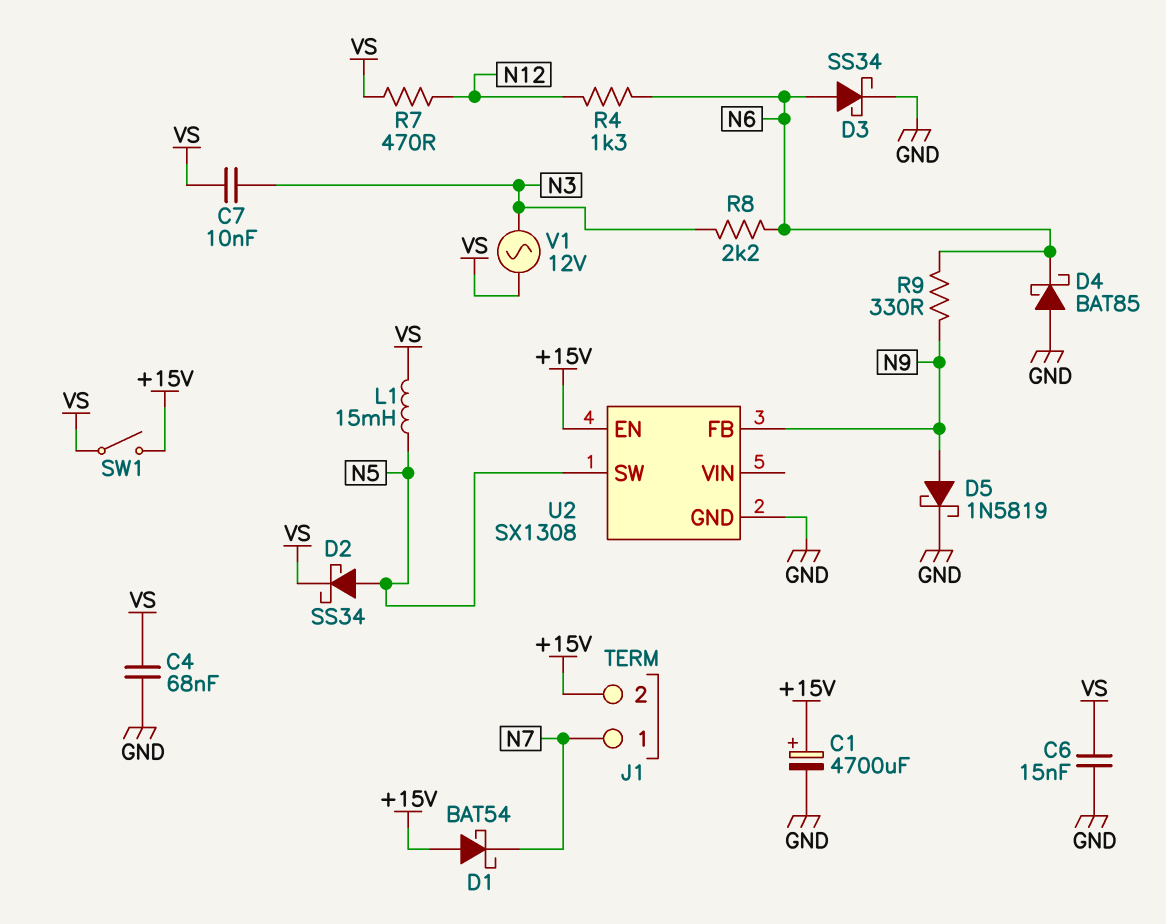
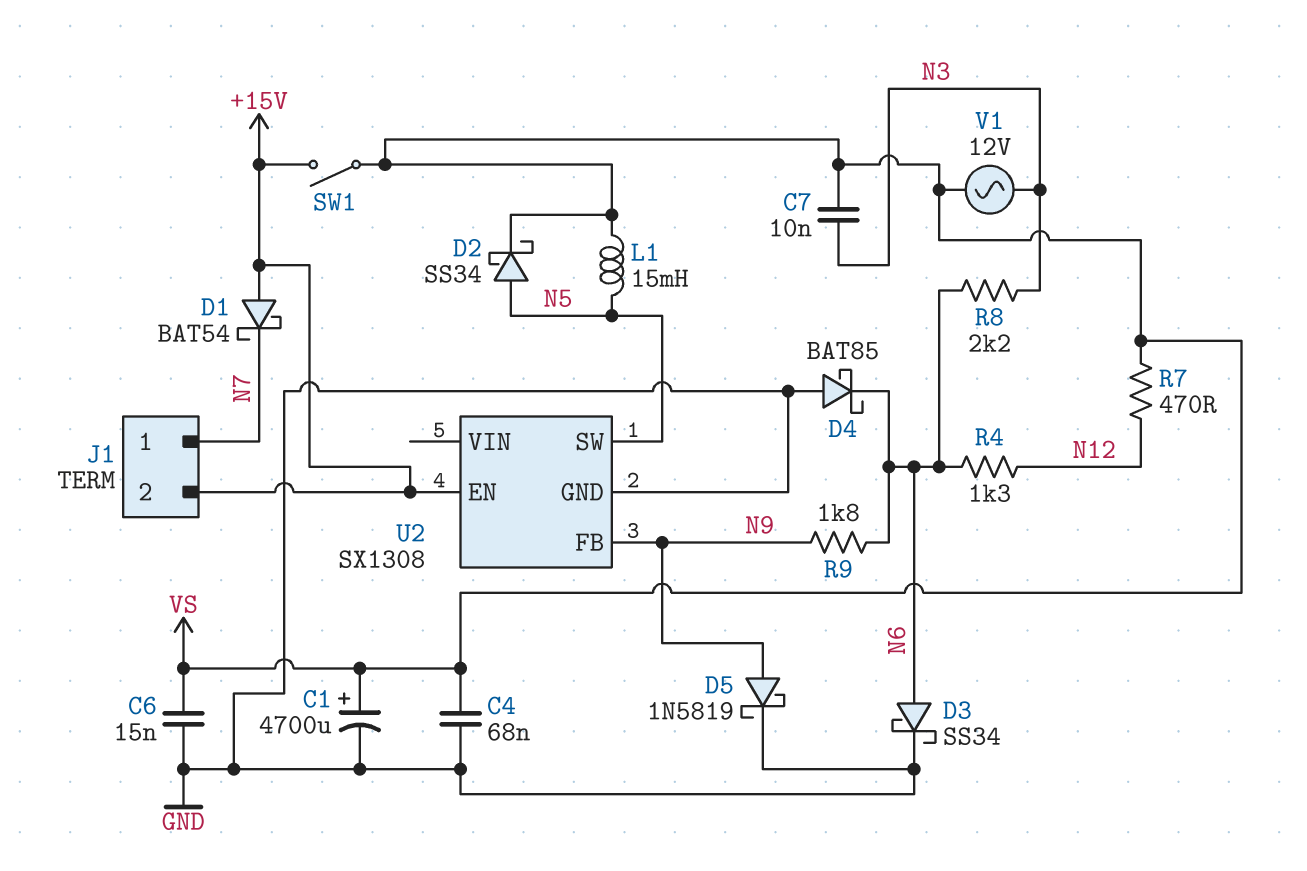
C1: 4700uF (plus +15V, minus GND) -> 4700uF (plus VS, minus GND)
R9: 330 (N6, N9) -> 1.8k (N6, N9)

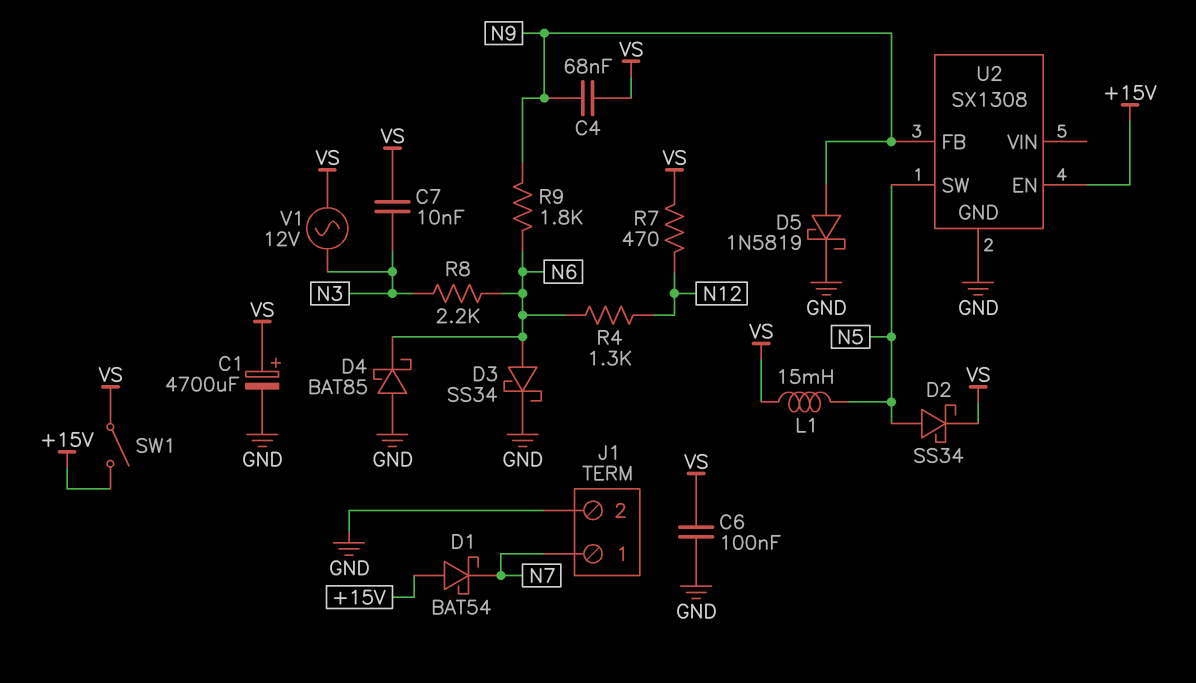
C4: 68nF (GND, VS) -> 68nF (N9, VS)
C6: 15nF (GND, VS) -> 100nF (GND, VS)
J1 pin 2: +15V -> GND

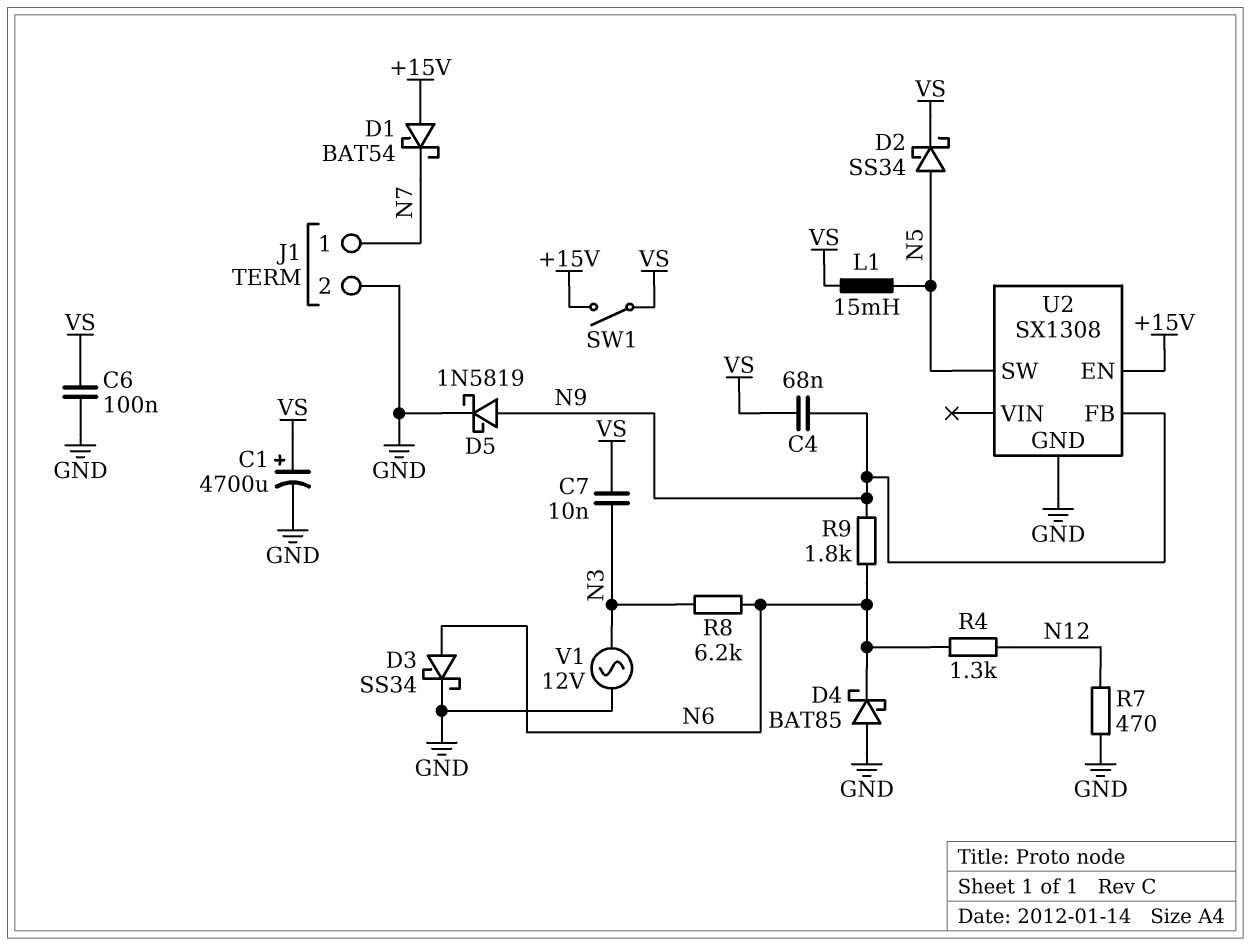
R7: 470 (N12, VS) -> 470 (GND, N12)
R8: 2.2k (N3, N6) -> 6.2k (N3, N6)
V1: AC 12V (N3, VS) -> AC 12V (GND, N3)

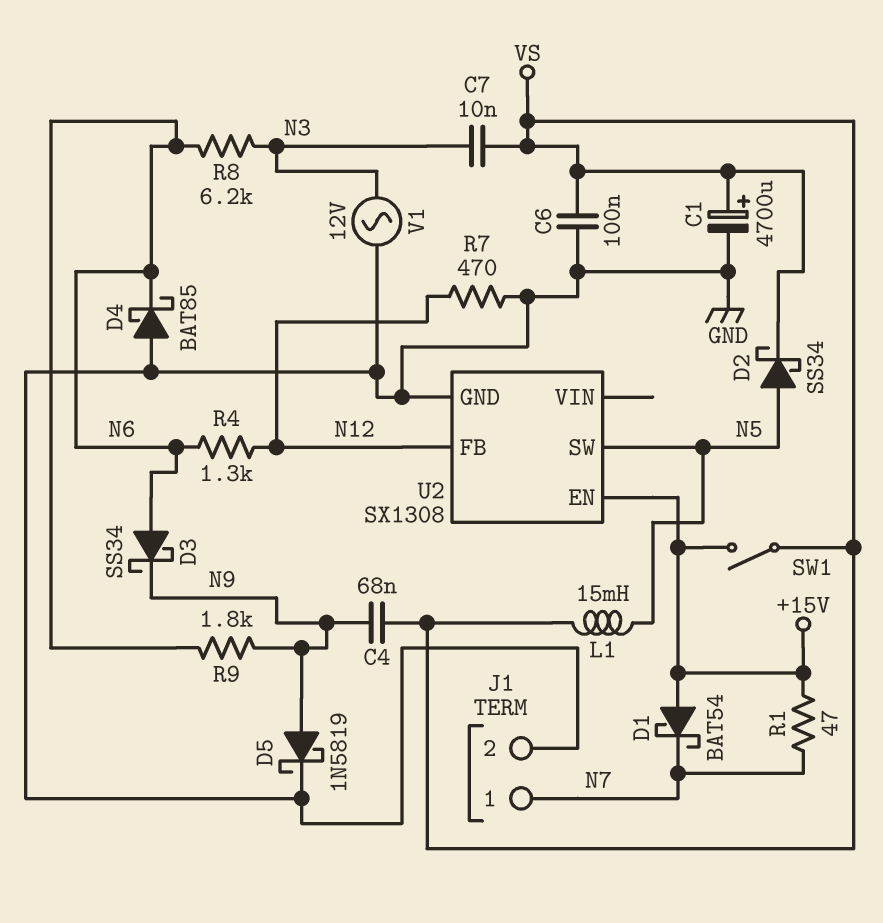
D3: schottky SS34 (A N6, K GND) -> schottky SS34 (A N6, K N9)
R1: none -> 47 (+15V, N7)
U2 pin FB: N9 -> N12

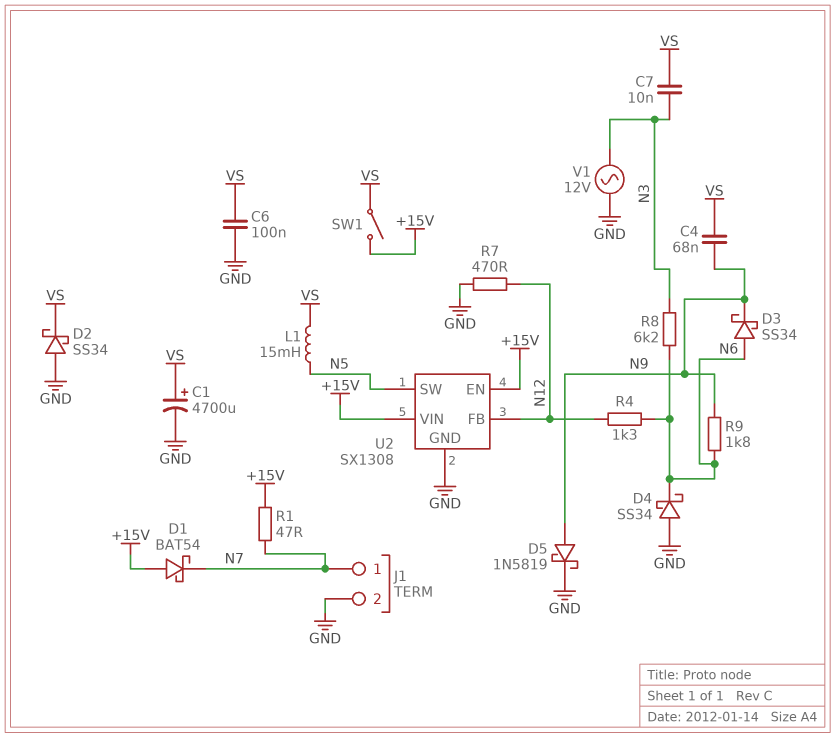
D2: schottky SS34 (A N5, K VS) -> schottky SS34 (A GND, K VS)
D4: schottky BAT85 (A GND, K N6) -> schottky SS34 (A GND, K N6)
U2 pin VIN: none -> +15V

